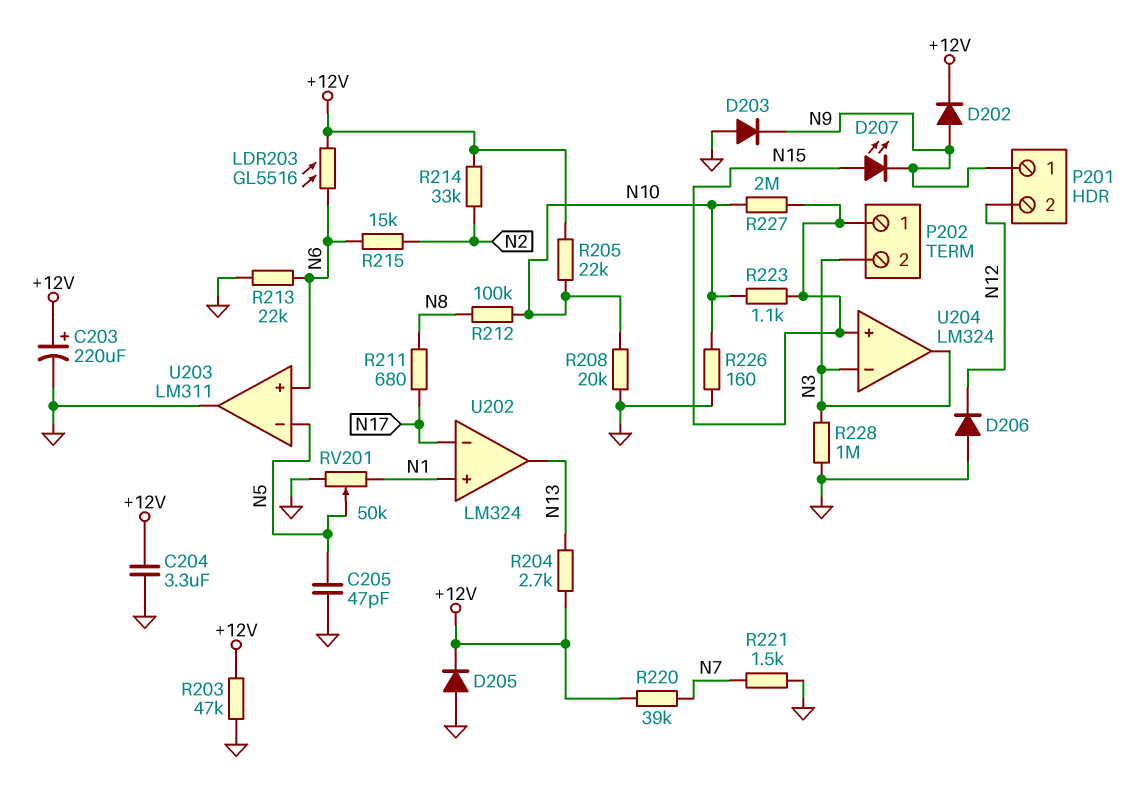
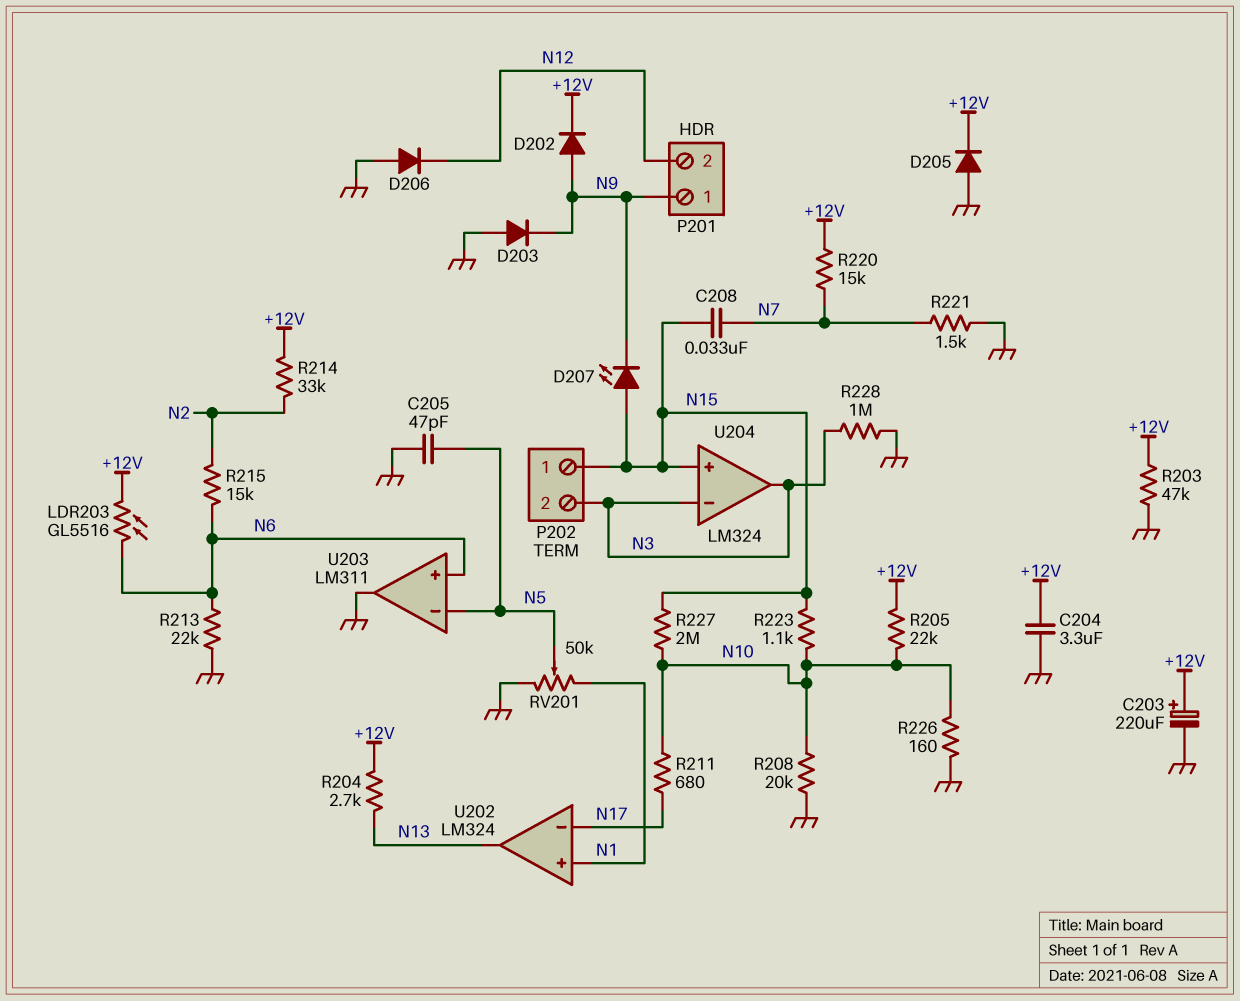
C208: none -> 33nF (N7, N15)
R211: 680 (N8, N17) -> 680 (N10, N17)
R212: 100k (N8, N10) -> none
R220: 39k (+12V, N7) -> 15k (+12V, N7)

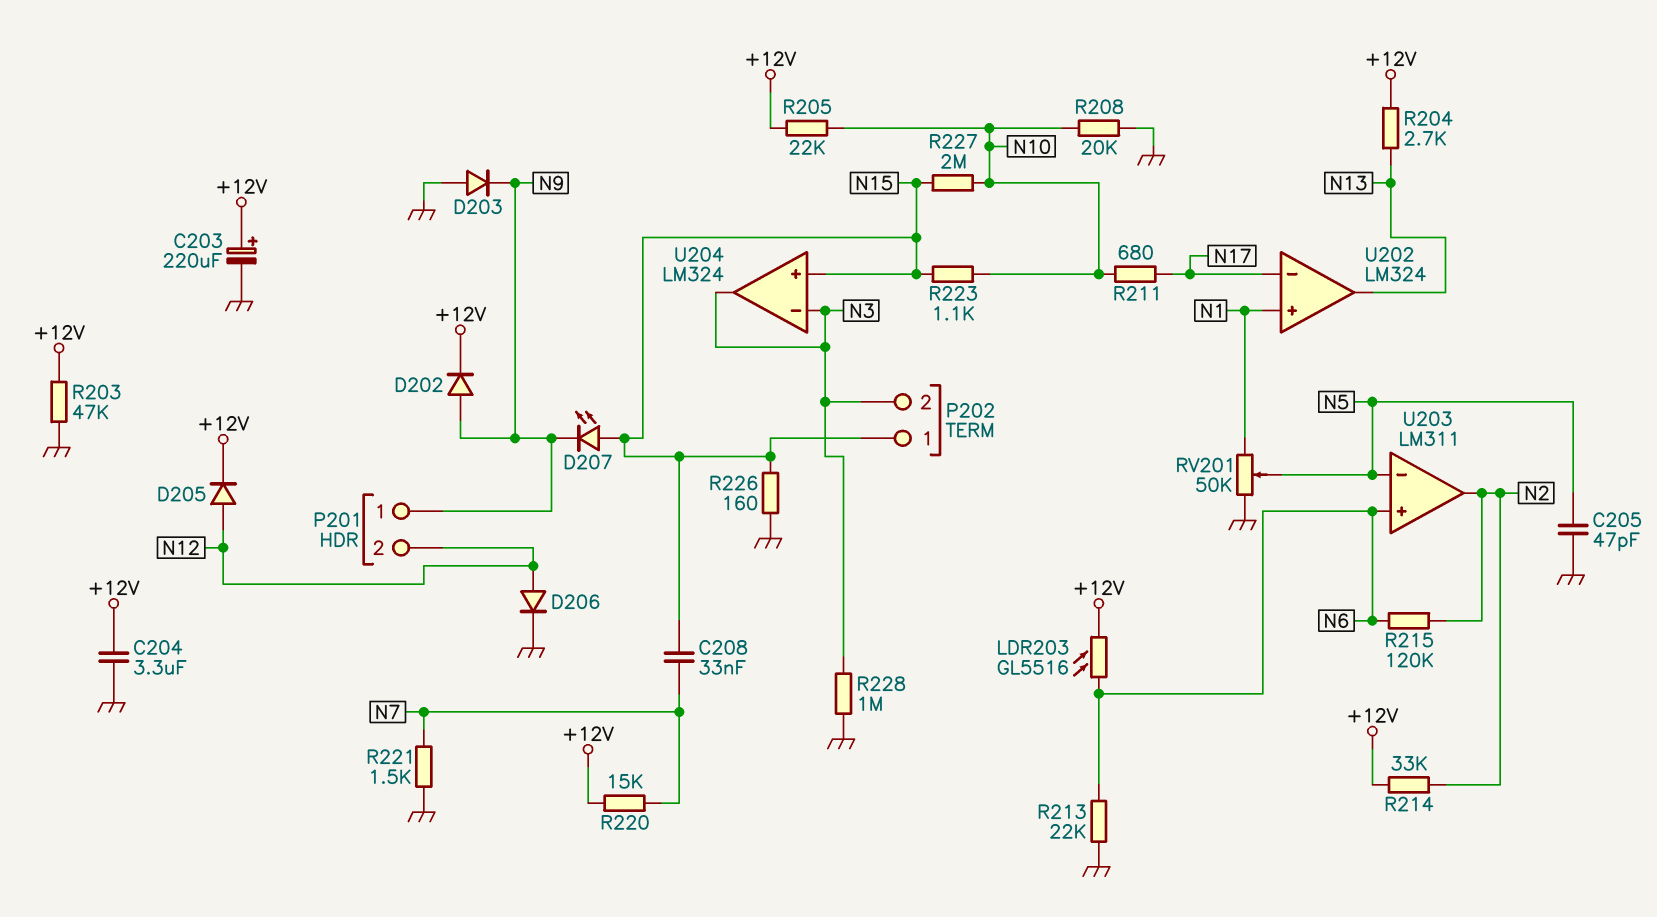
D205: diode (A GND, K +12V) -> diode (A N12, K +12V)
D206: diode (A GND, K N12) -> diode (A N12, K GND)
R215: 15k (N2, N6) -> 120k (N2, N6)
R226: 160 (GND, N10) -> 160 (GND, N15)
U203 pin out: GND -> N2

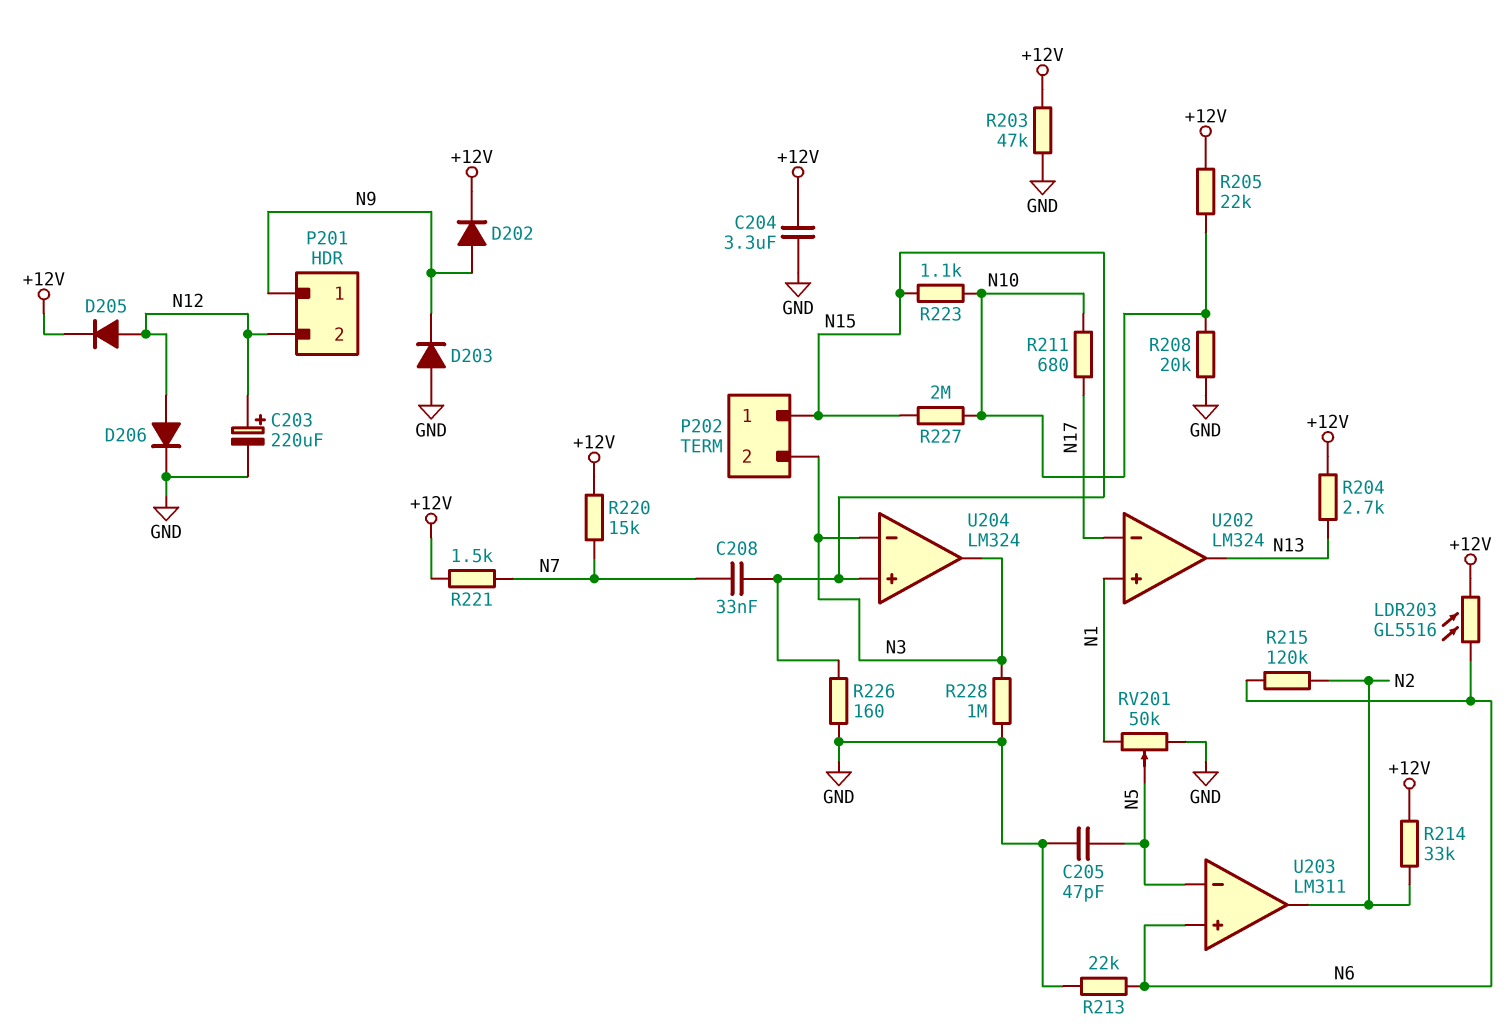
C203: 220uF (plus +12V, minus GND) -> 220uF (plus N12, minus GND)
D207: LED (A N15, K N9) -> none
R221: 1.5k (GND, N7) -> 1.5k (+12V, N7)

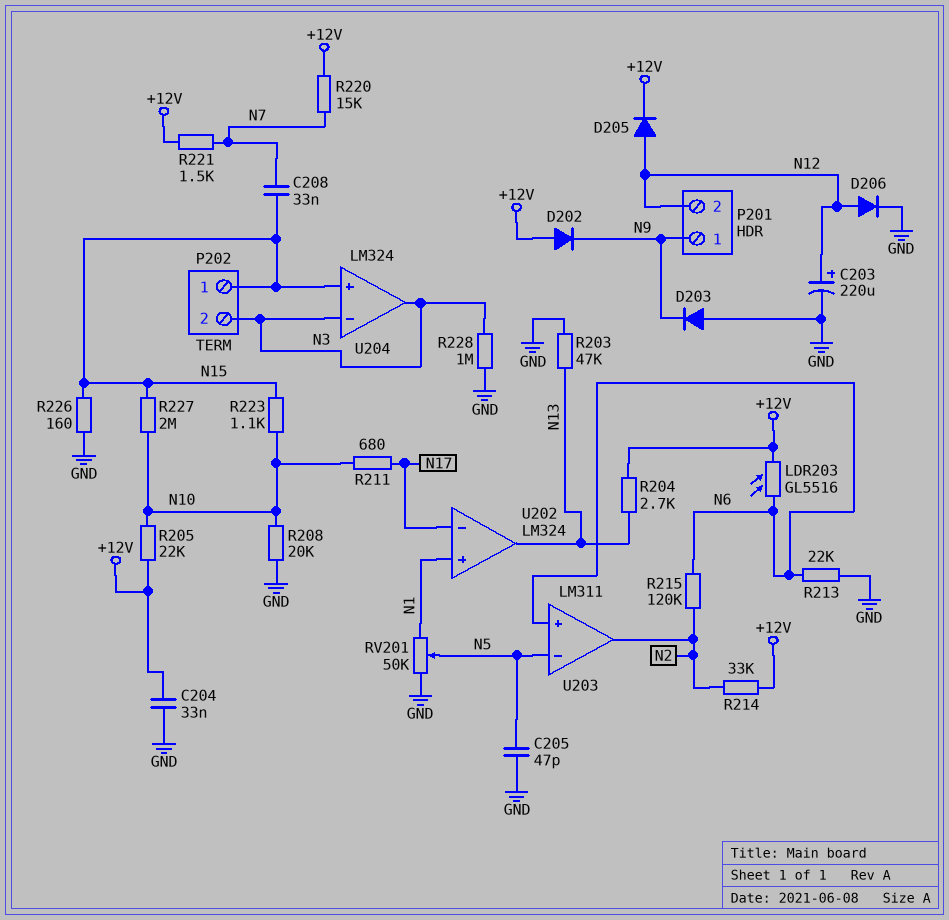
C204: 3.3uF (+12V, GND) -> 33nF (+12V, GND)
D202: diode (A N9, K +12V) -> diode (A +12V, K N9)
R203: 47k (+12V, GND) -> 47k (GND, N13)

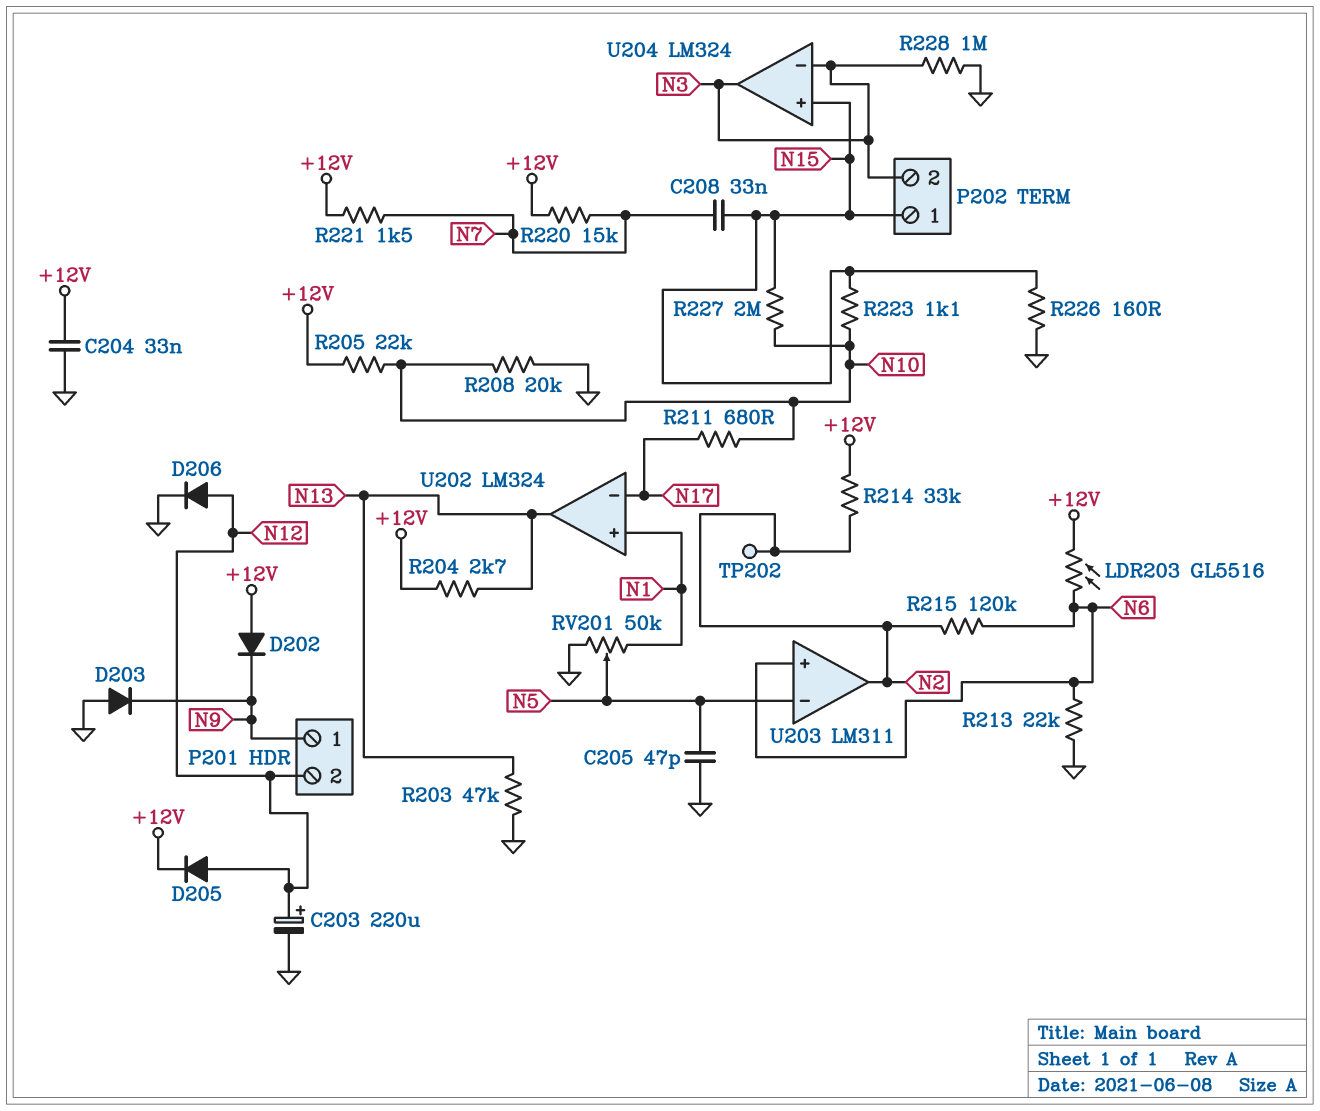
TP202: none -> test point (N2)

